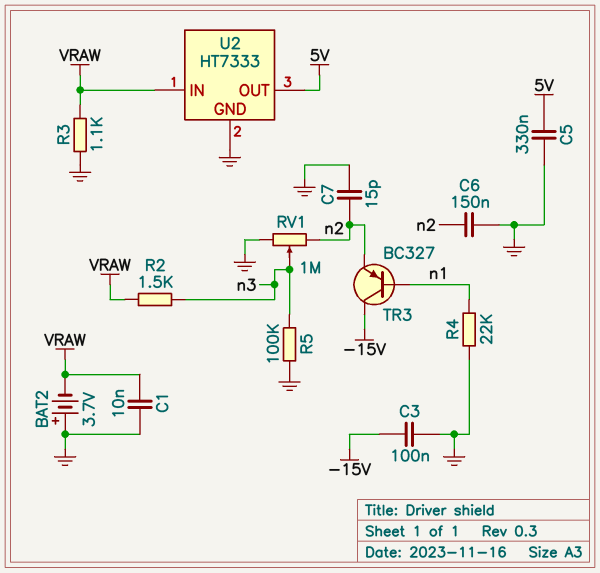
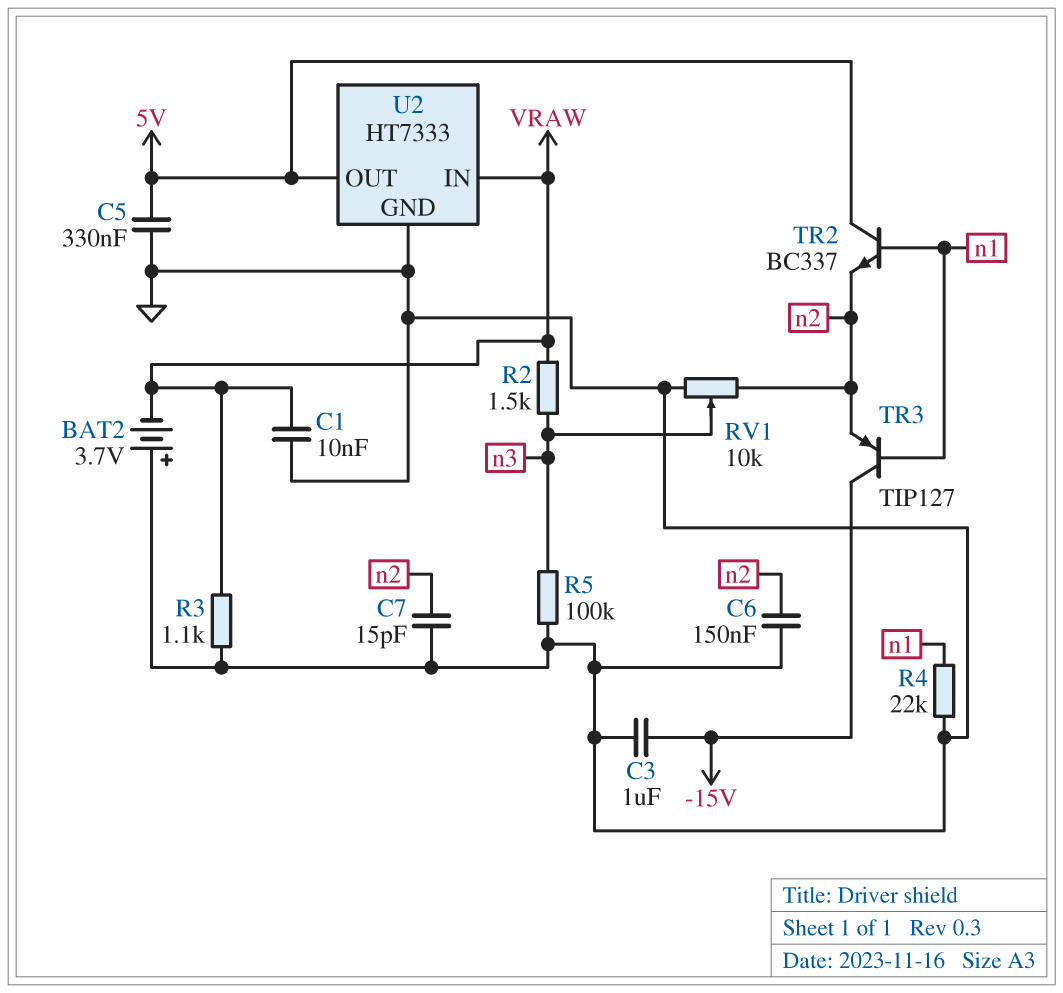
C3: 100nF (-15V, GND) -> 1uF (-15V, GND)
RV1: 1M (GND, n2, wiper n3) -> 10k (GND, n2, wiper n3)
TR2: none -> NPN BC337 (B n1, C 5V, E n2)
TR3: PNP BC327 (B n1, C -15V, E n2) -> PNP TIP127 (B n1, C -15V, E n2)

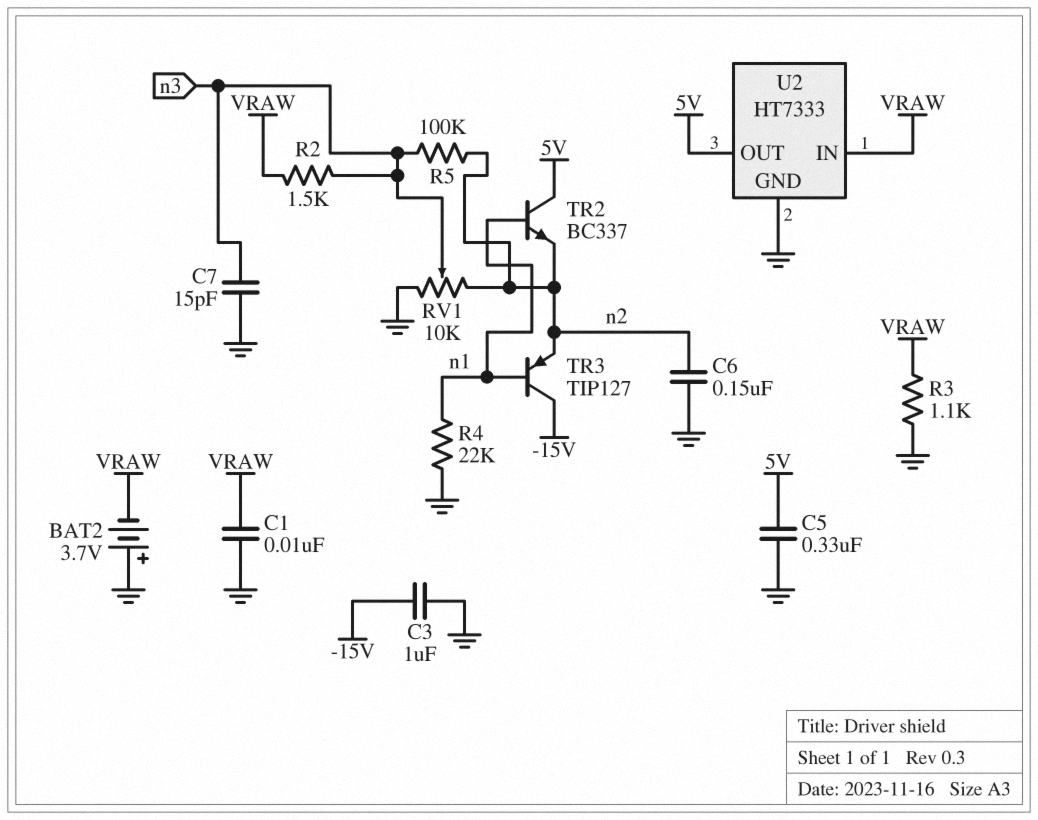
C7: 15pF (GND, n2) -> 15pF (GND, n3)
R5: 100k (GND, n3) -> 100k (n2, n3)

